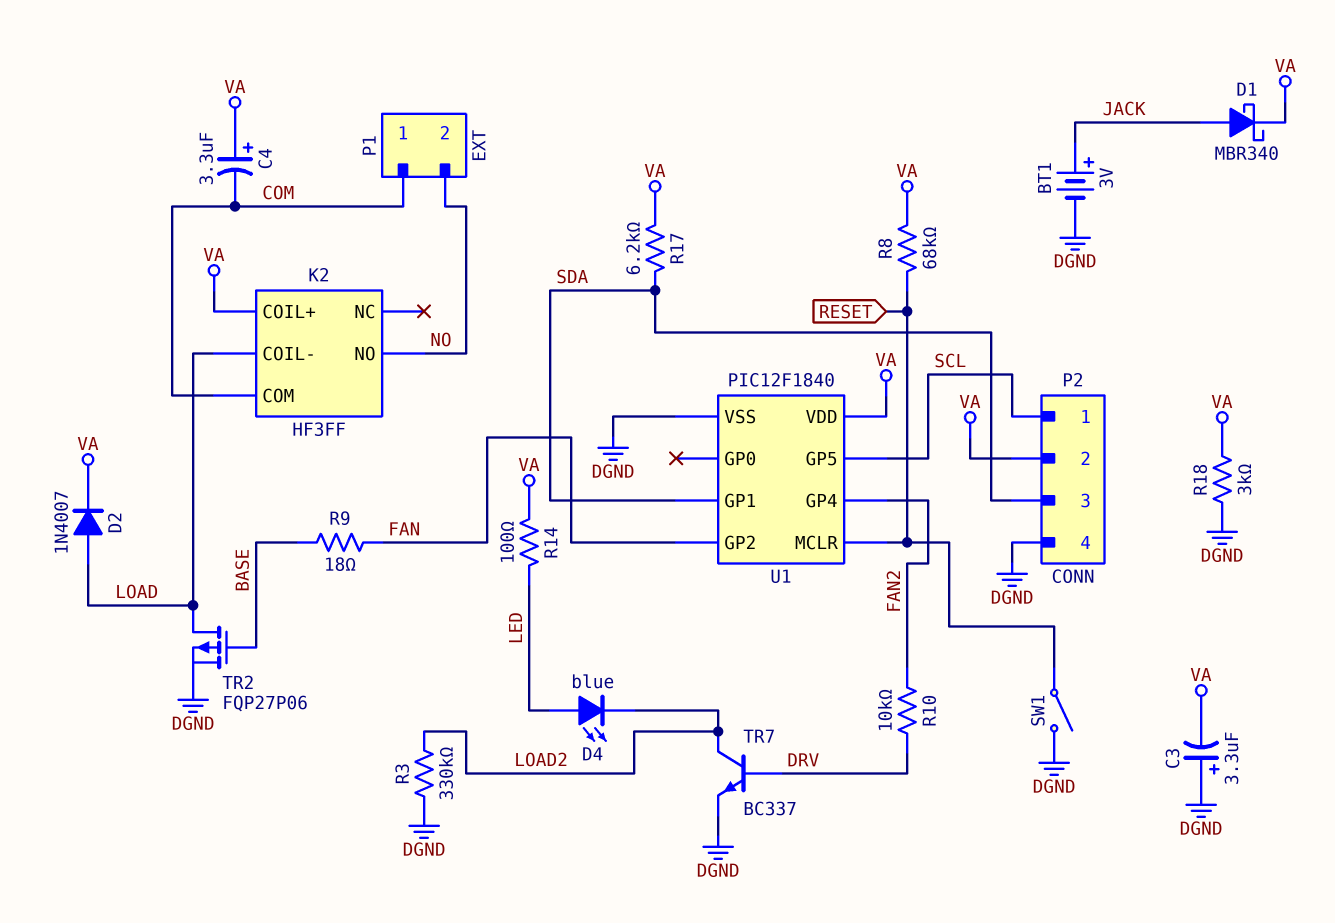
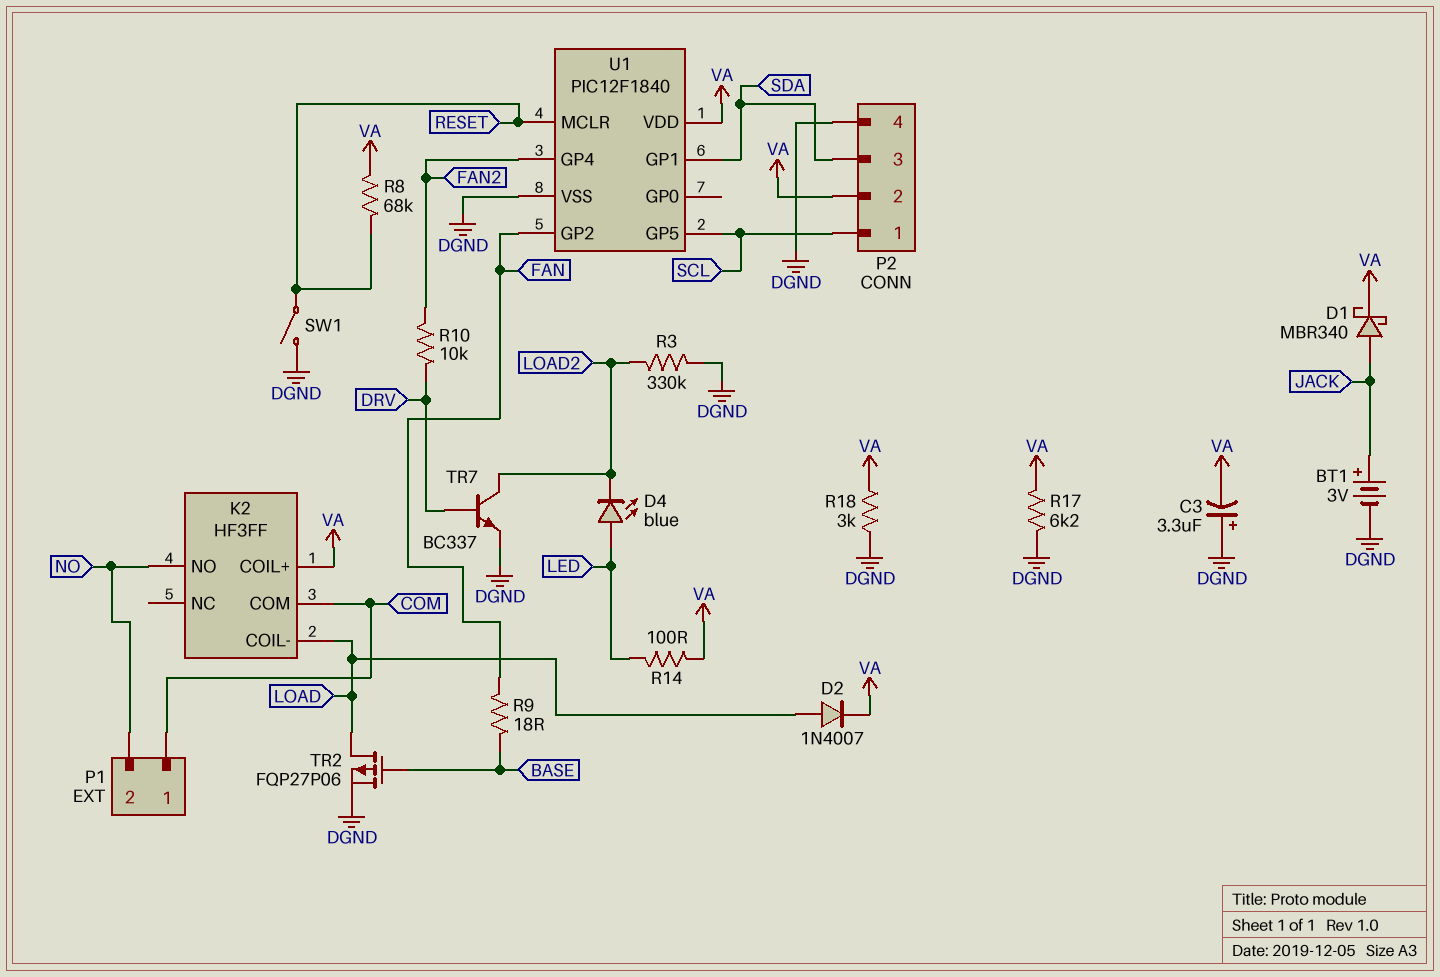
C4: 3.3uF (plus VA, minus COM) -> none
R17: 6.2k (SDA, VA) -> 6.2k (DGND, VA)

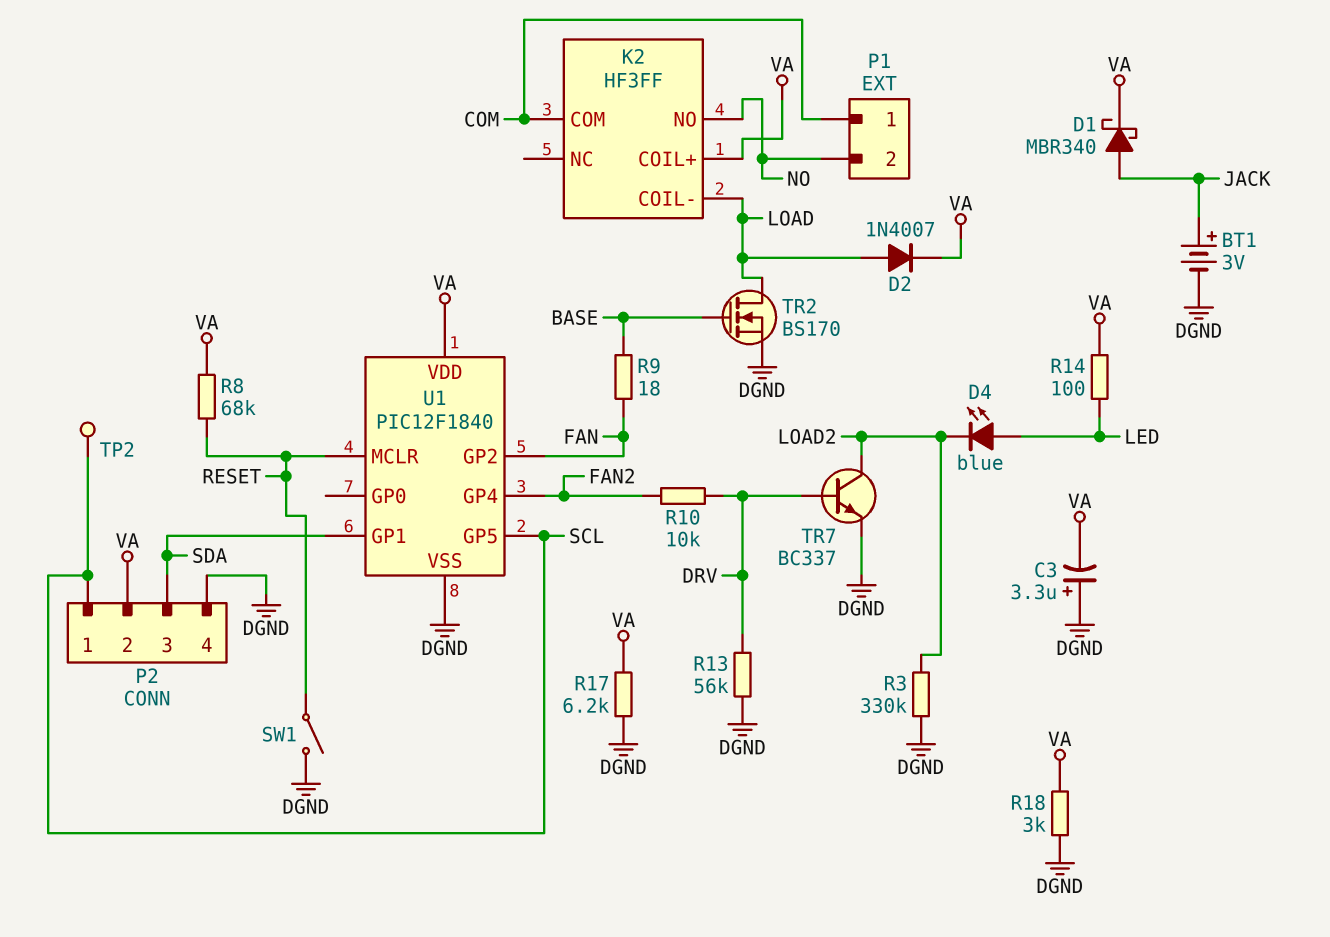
R13: none -> 56k (DGND, DRV)
TP2: none -> test point (SCL)
TR2: PMOS FQP27P06 (G BASE, D LOAD, S DGND) -> NMOS BS170 (G BASE, D LOAD, S DGND)

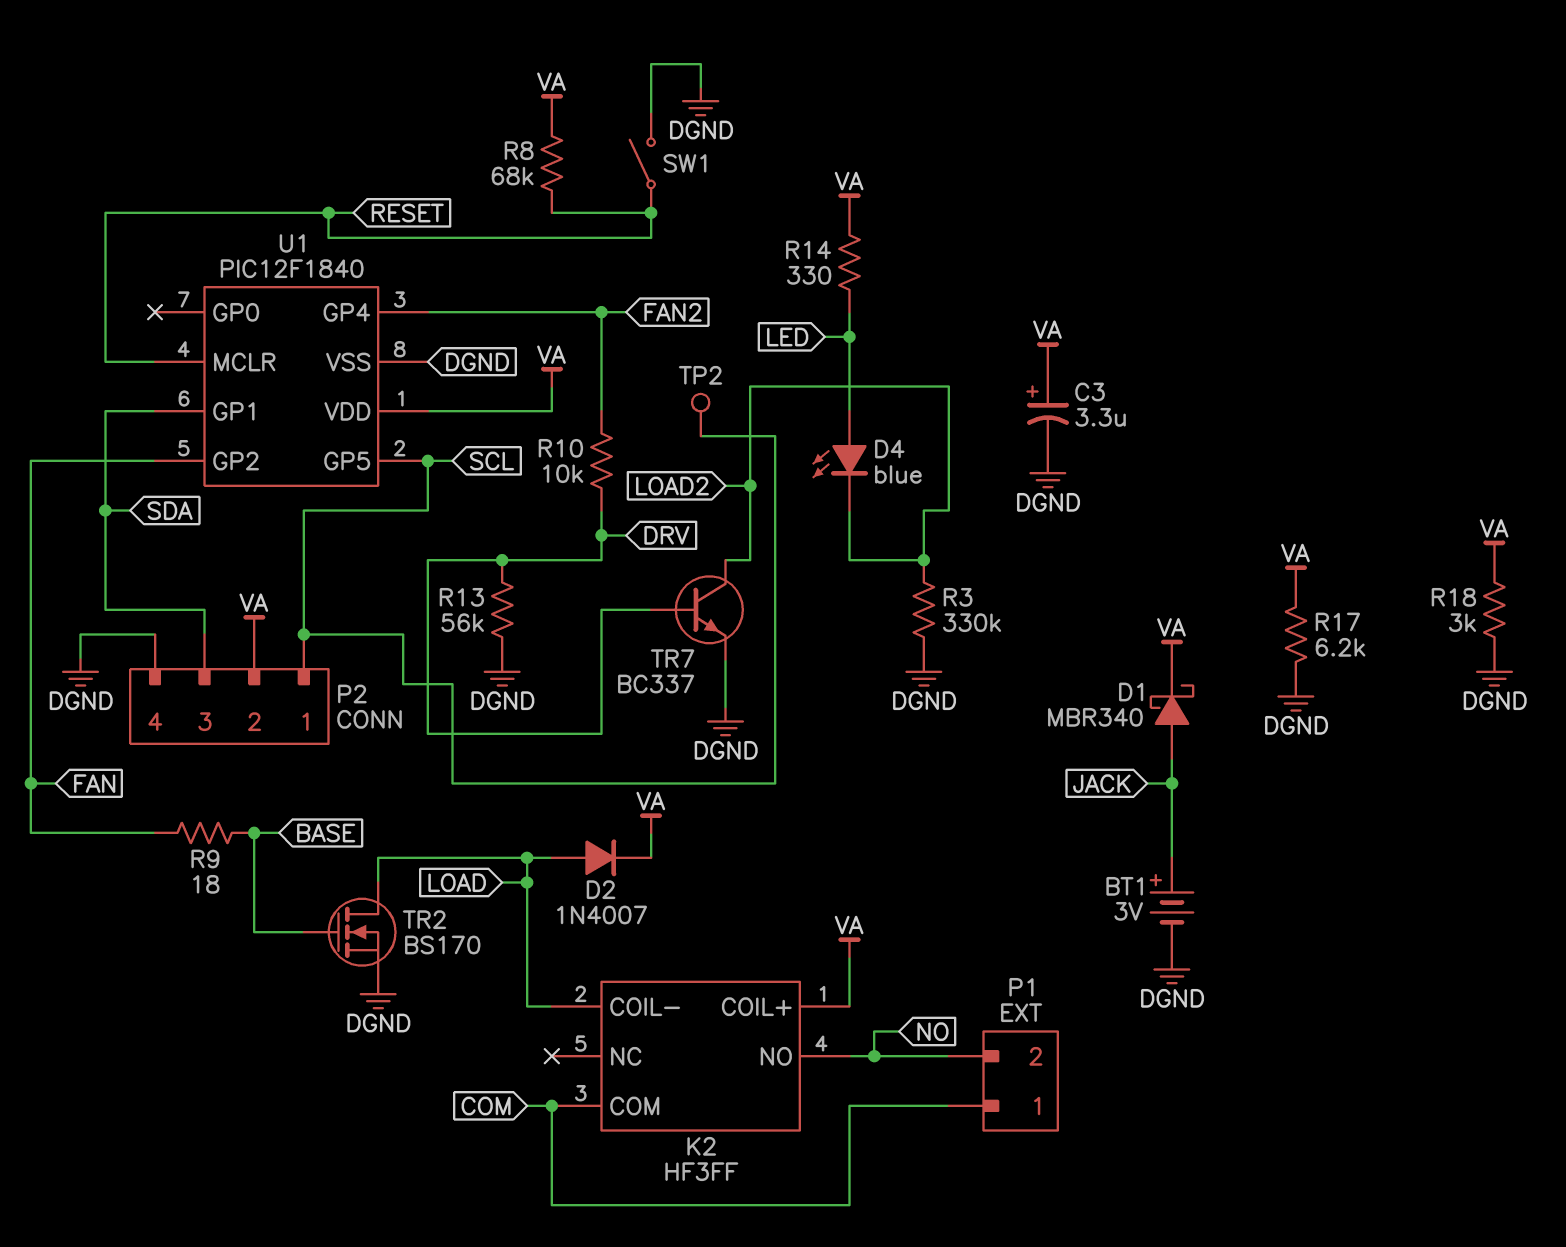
C3: 3.3uF (plus DGND, minus VA) -> 3.3uF (plus VA, minus DGND)
R14: 100 (LED, VA) -> 330 (LED, VA)

